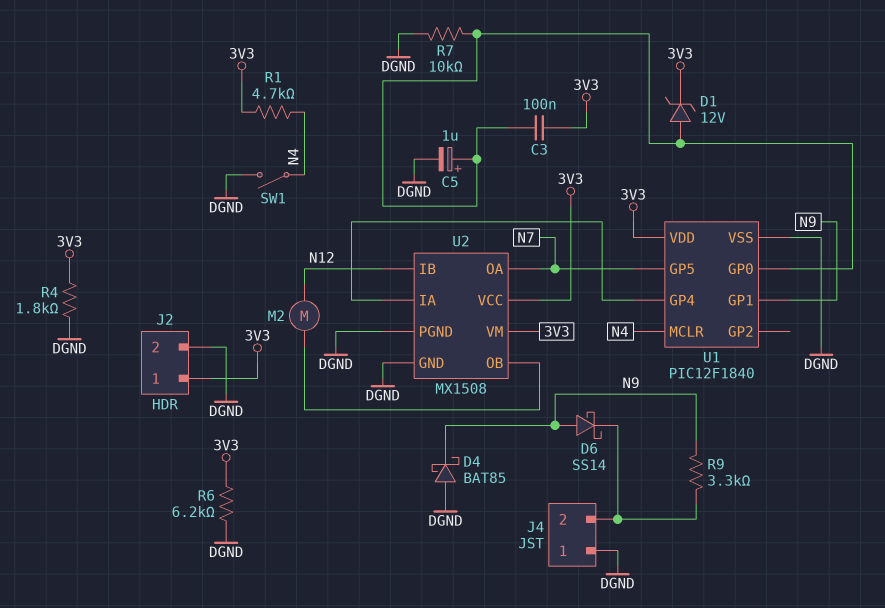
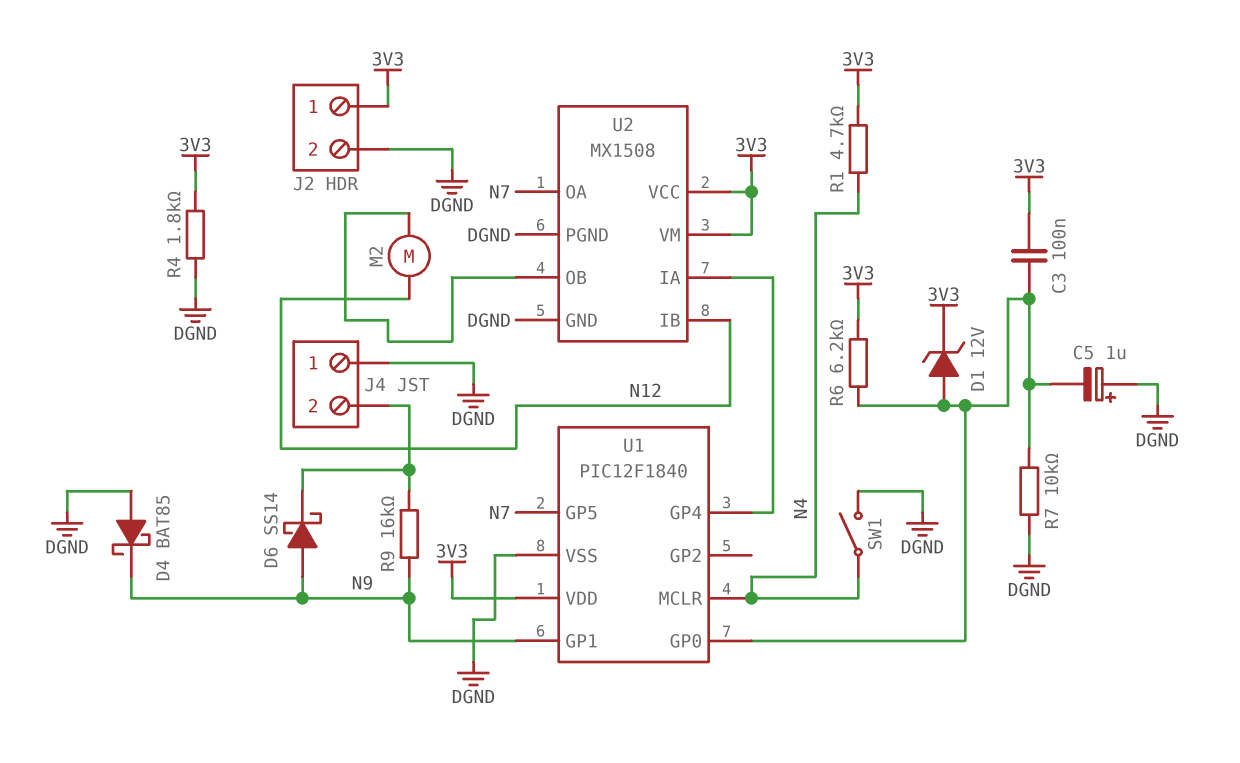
C5: 1uF (plus U1/GP0, minus DGND) -> 1uF (plus DGND, minus U1/GP0)
R6: 6.2k (3V3, DGND) -> 6.2k (3V3, U1/GP0)
R9: 3.3k (J4/2, N9) -> 16k (J4/2, N9)

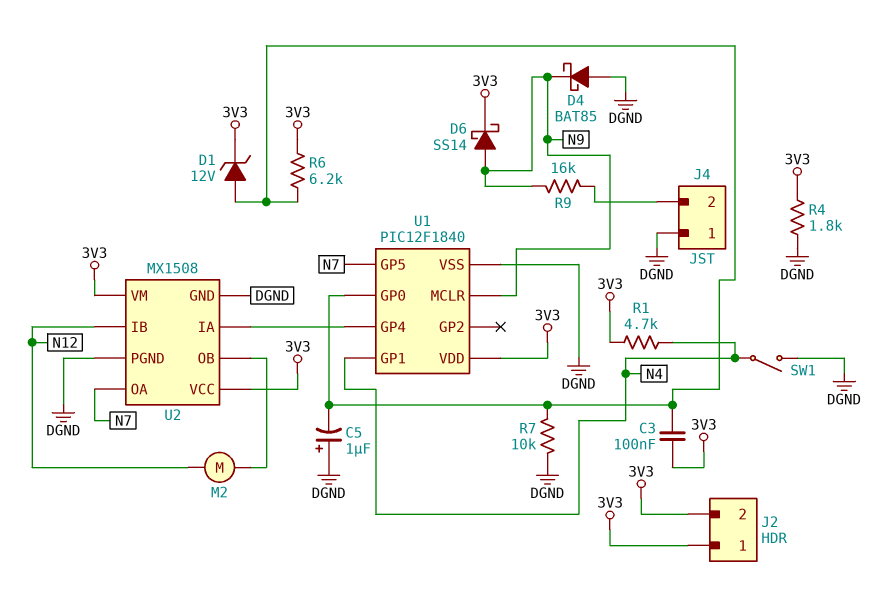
D6: schottky SS14 (A N9, K J4/2) -> schottky SS14 (A N9, K 3V3)
J2 pin 2: DGND -> 3V3
U1 pin GP1: N9 -> N4
U1 pin MCLR: N4 -> N9

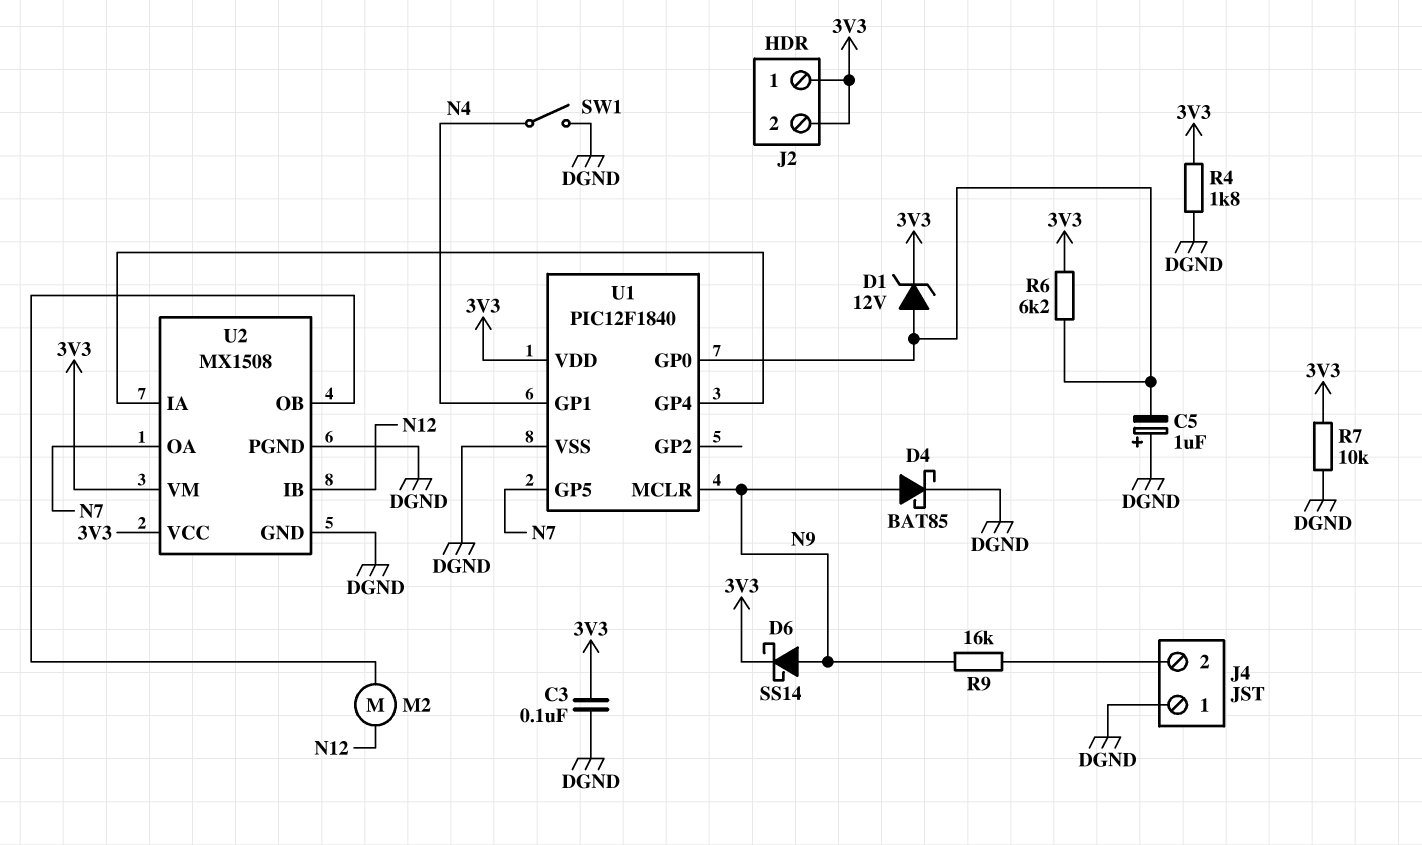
C3: 100nF (3V3, U1/GP0) -> 100nF (3V3, DGND)
D4: schottky BAT85 (A DGND, K N9) -> schottky BAT85 (A N9, K DGND)
R1: 4.7k (3V3, N4) -> none
R7: 10k (DGND, U1/GP0) -> 10k (3V3, DGND)

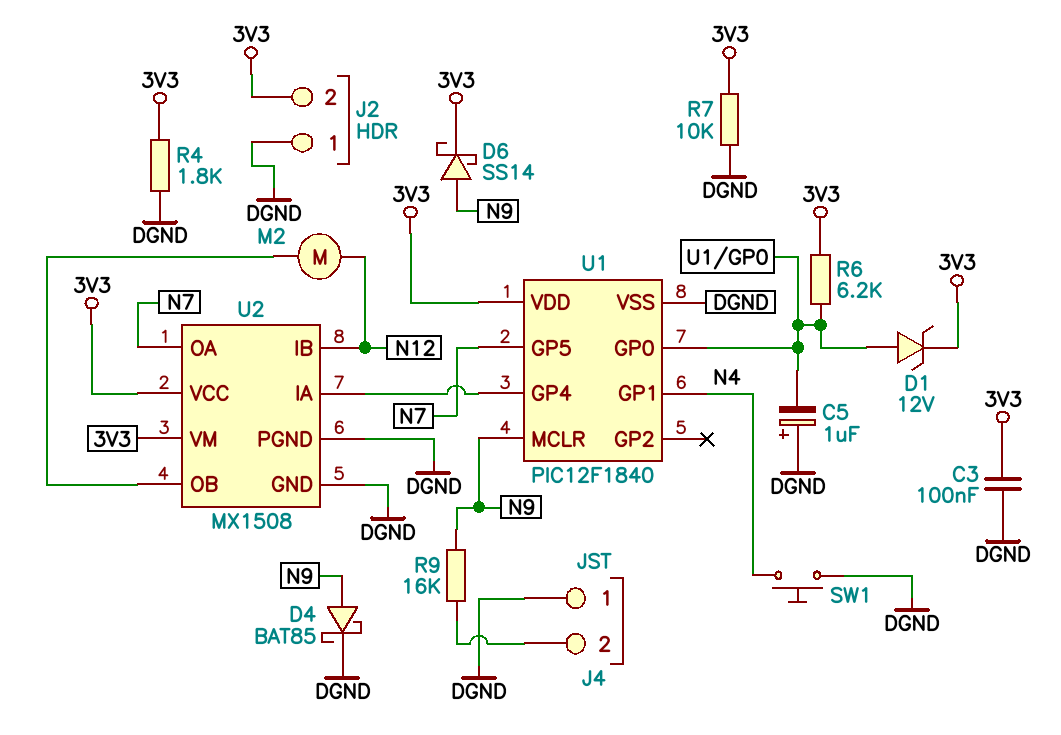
J2 pin 1: 3V3 -> DGND
SW1: switch (DGND, N4) -> button (DGND, N4)

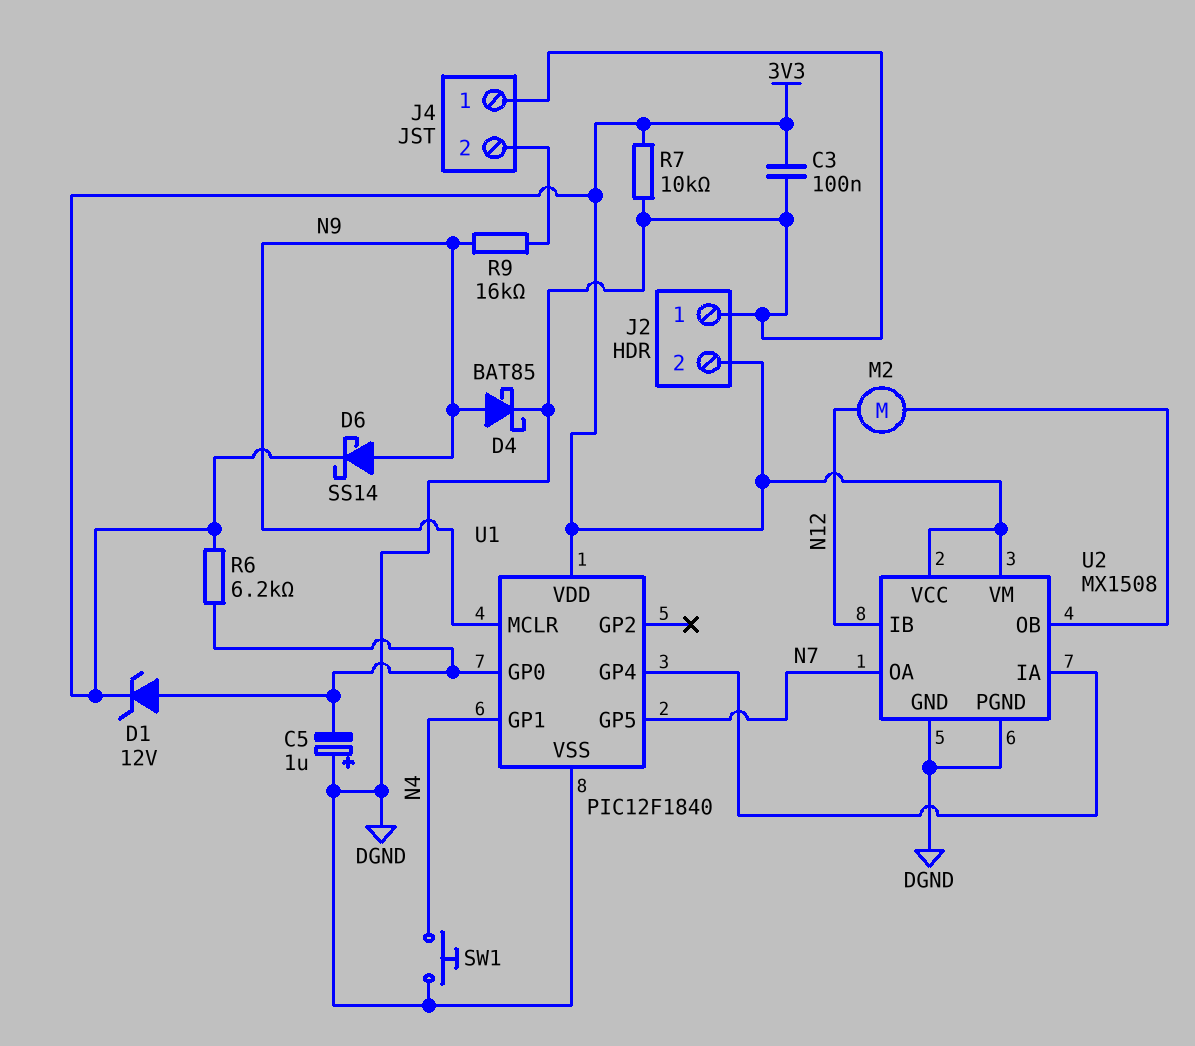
R4: 1.8k (3V3, DGND) -> none

